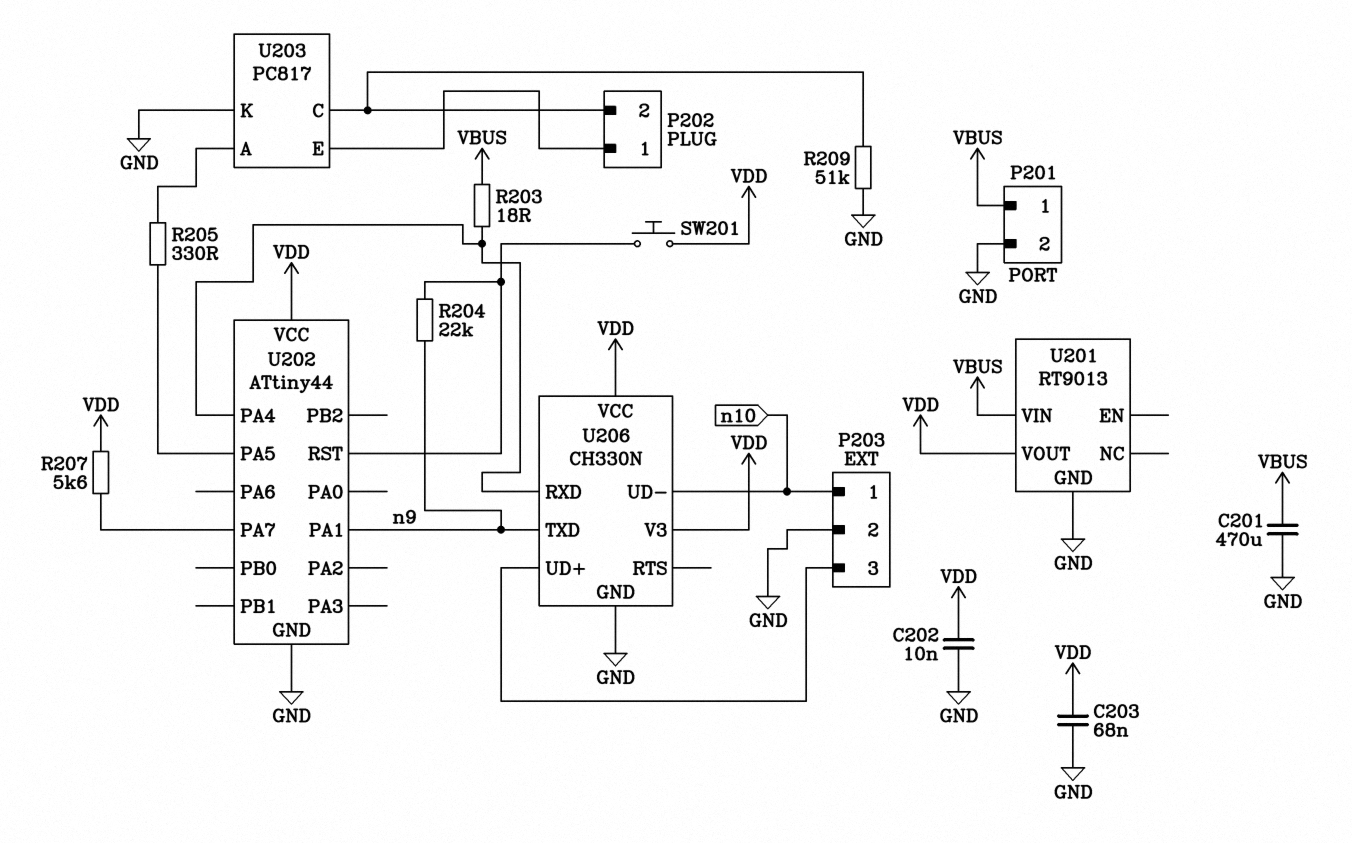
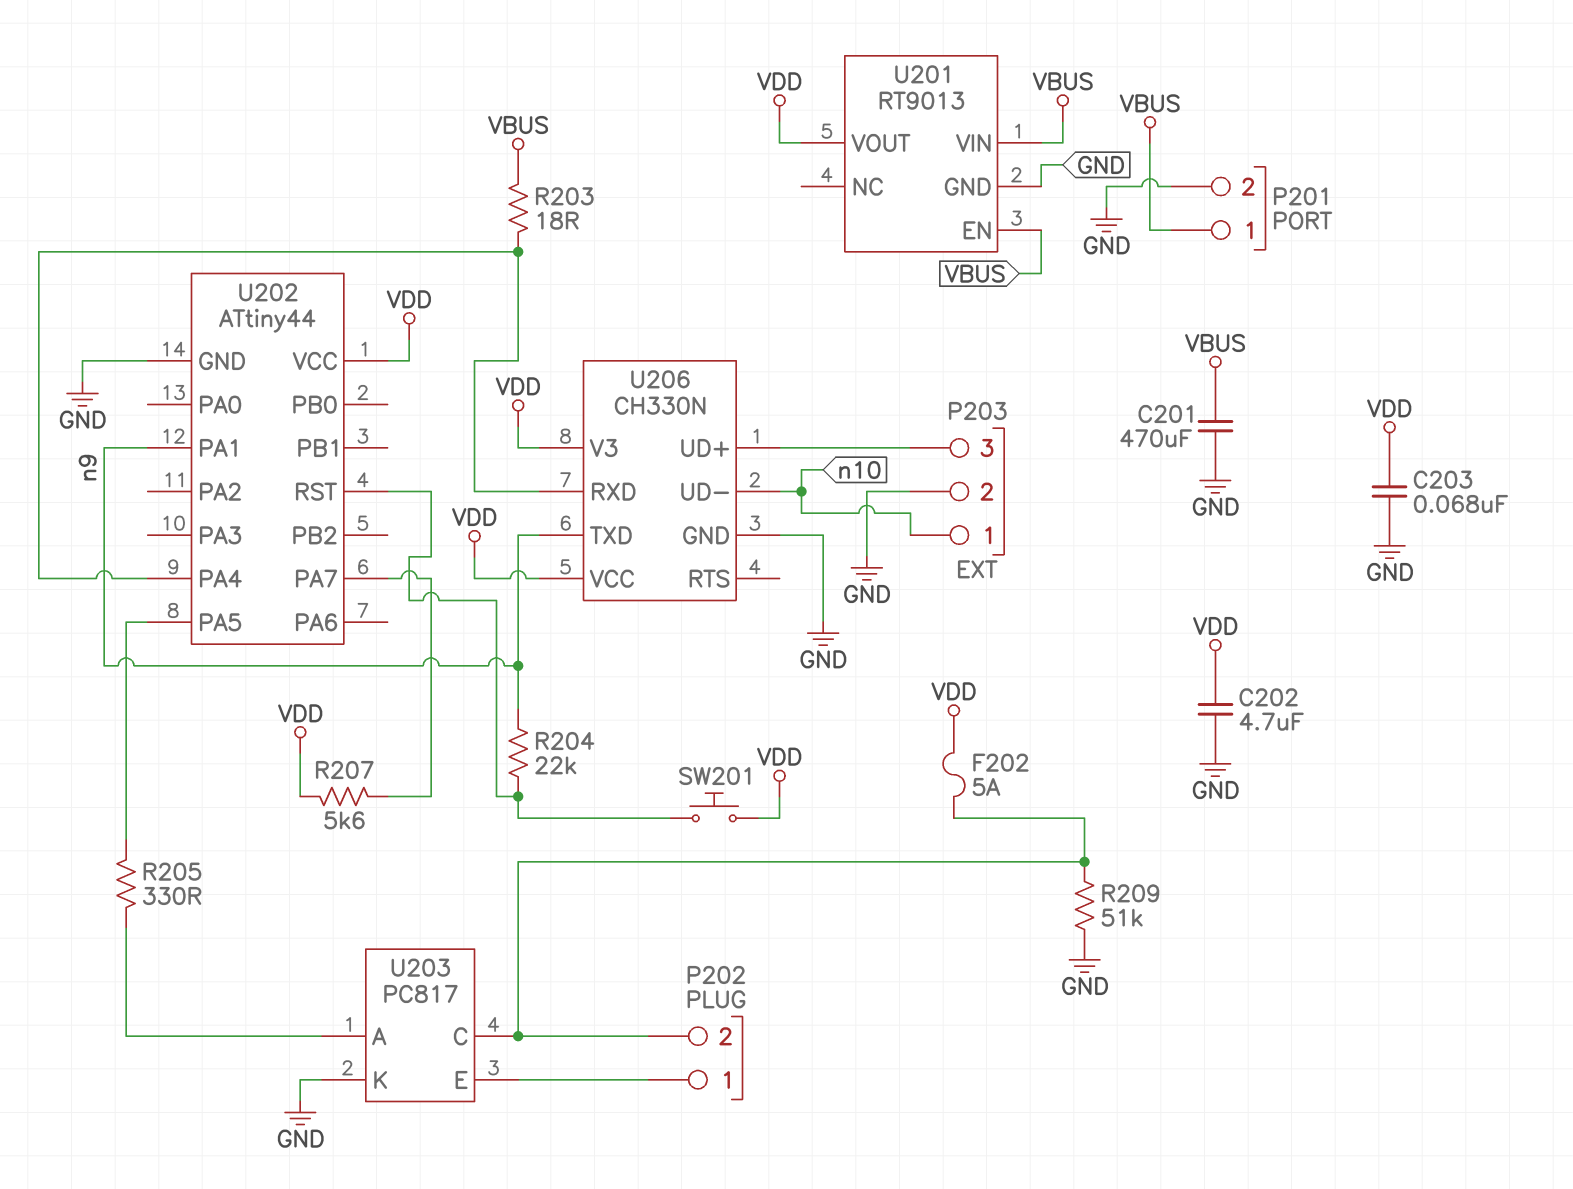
C202: 10nF (GND, VDD) -> 4.7uF (GND, VDD)
F202: none -> 5A (P202/2, VDD)
U201 pin EN: none -> VBUS

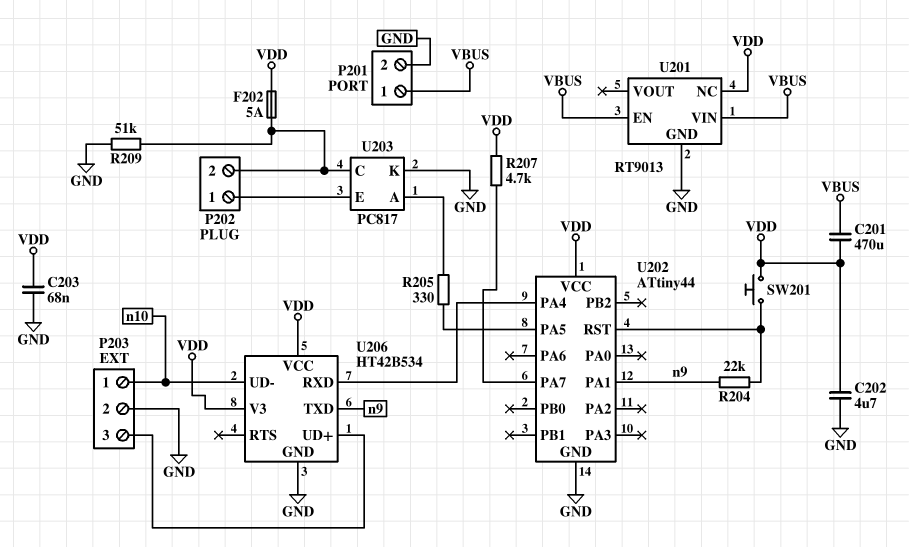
C201: 470uF (GND, VBUS) -> 470uF (VBUS, VDD)
R203: 18 (U202/PA4, VBUS) -> none
R207: 5.6k (U202/PA7, VDD) -> 4.7k (U202/PA7, VDD)
U201 pin NC: none -> VDD
U201 pin VOUT: VDD -> none
U206: CH330N -> HT42B534

